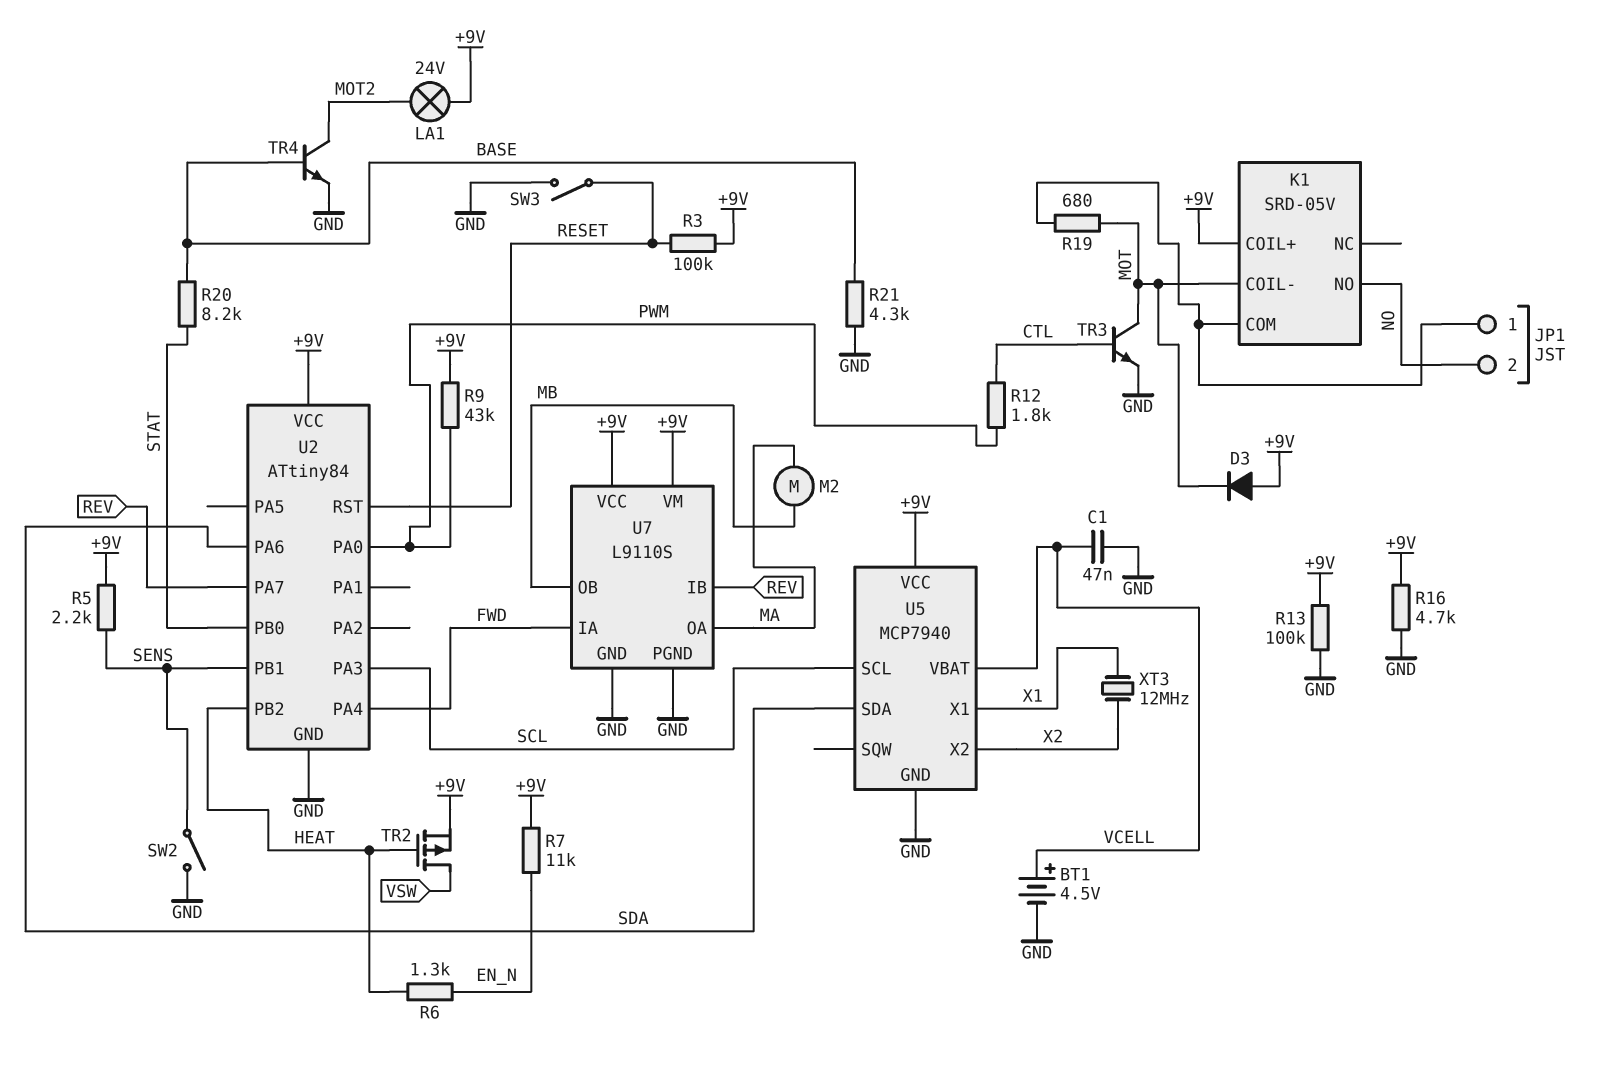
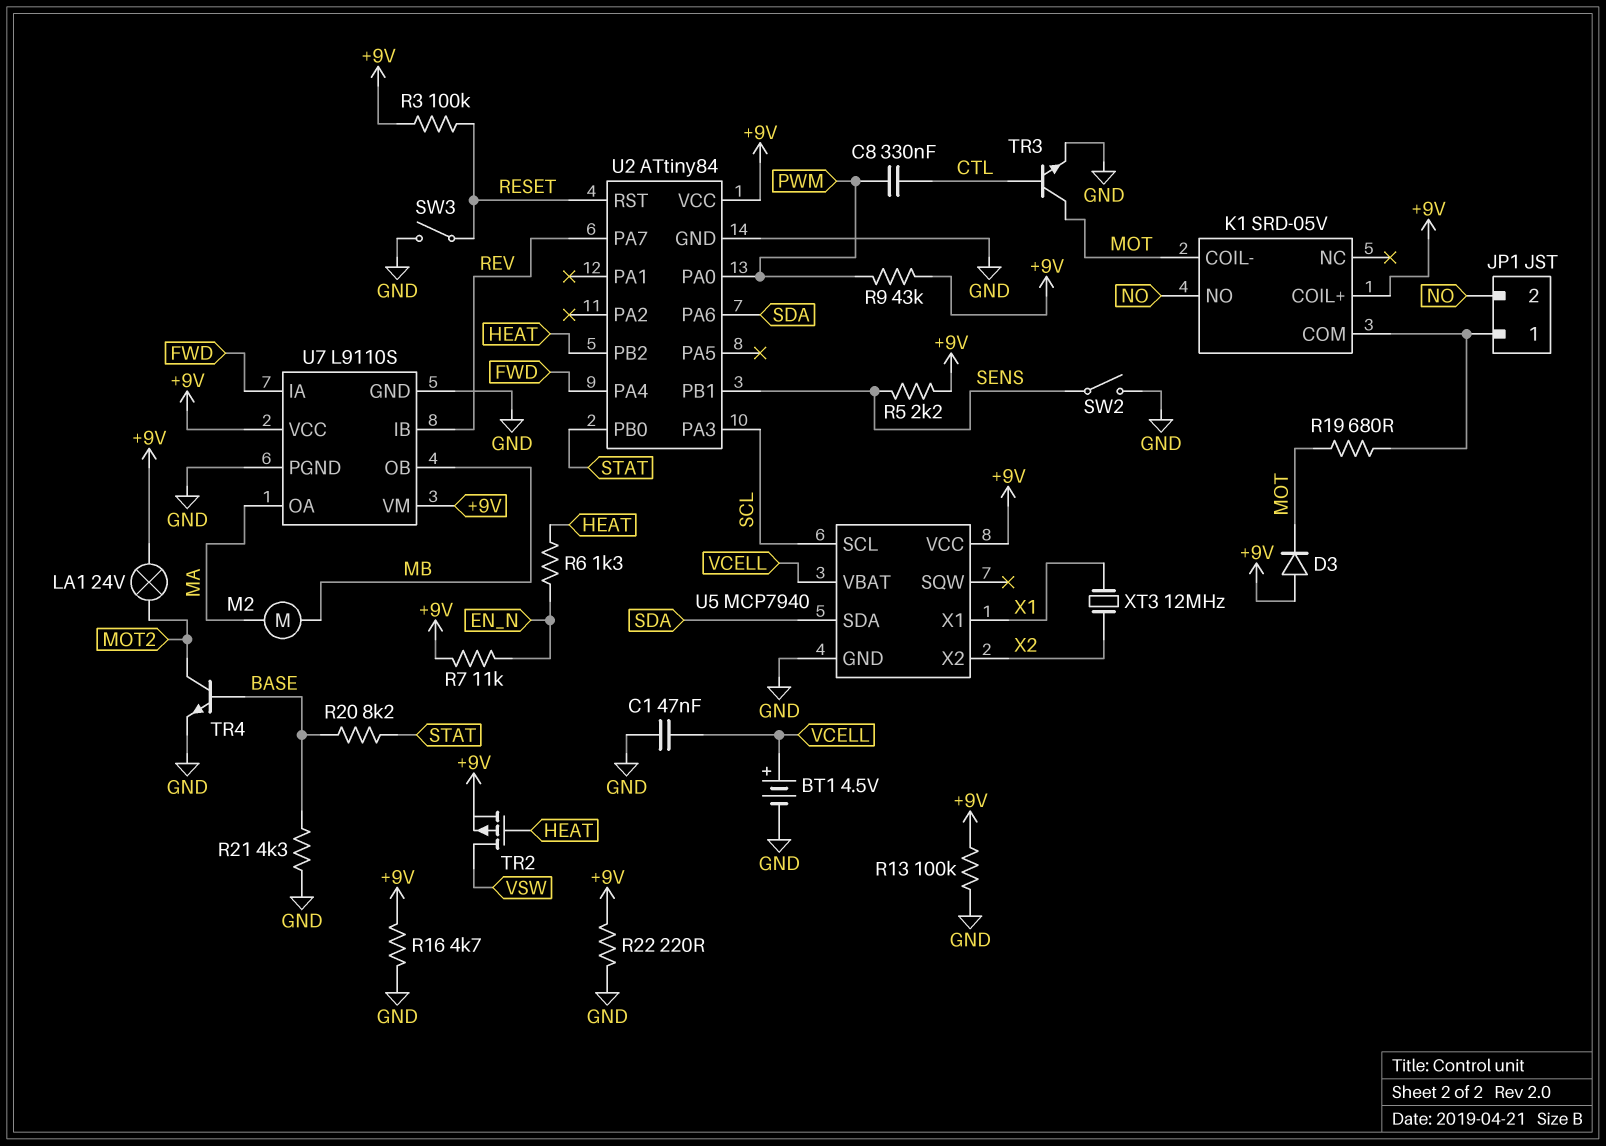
C8: none -> 330nF (CTL, PWM)
R12: 1.8k (CTL, PWM) -> none
R22: none -> 220 (+9V, GND)

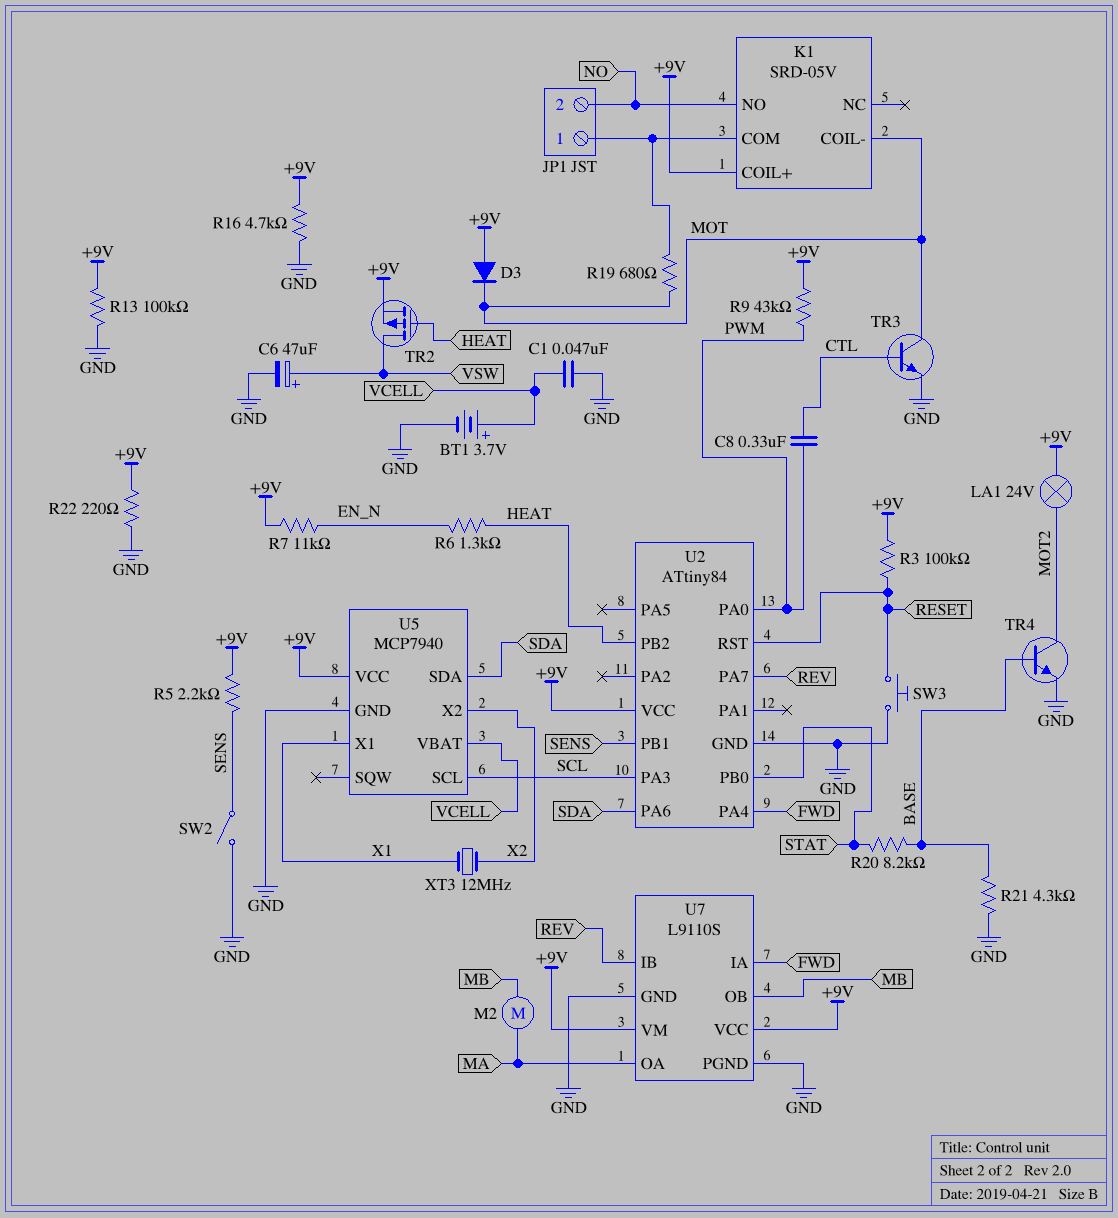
BT1: 4.5V (plus VCELL, minus GND) -> 3.7V (plus VCELL, minus GND)
C6: none -> 47uF (plus VSW, minus GND)
SW3: switch (GND, RESET) -> button (GND, RESET)

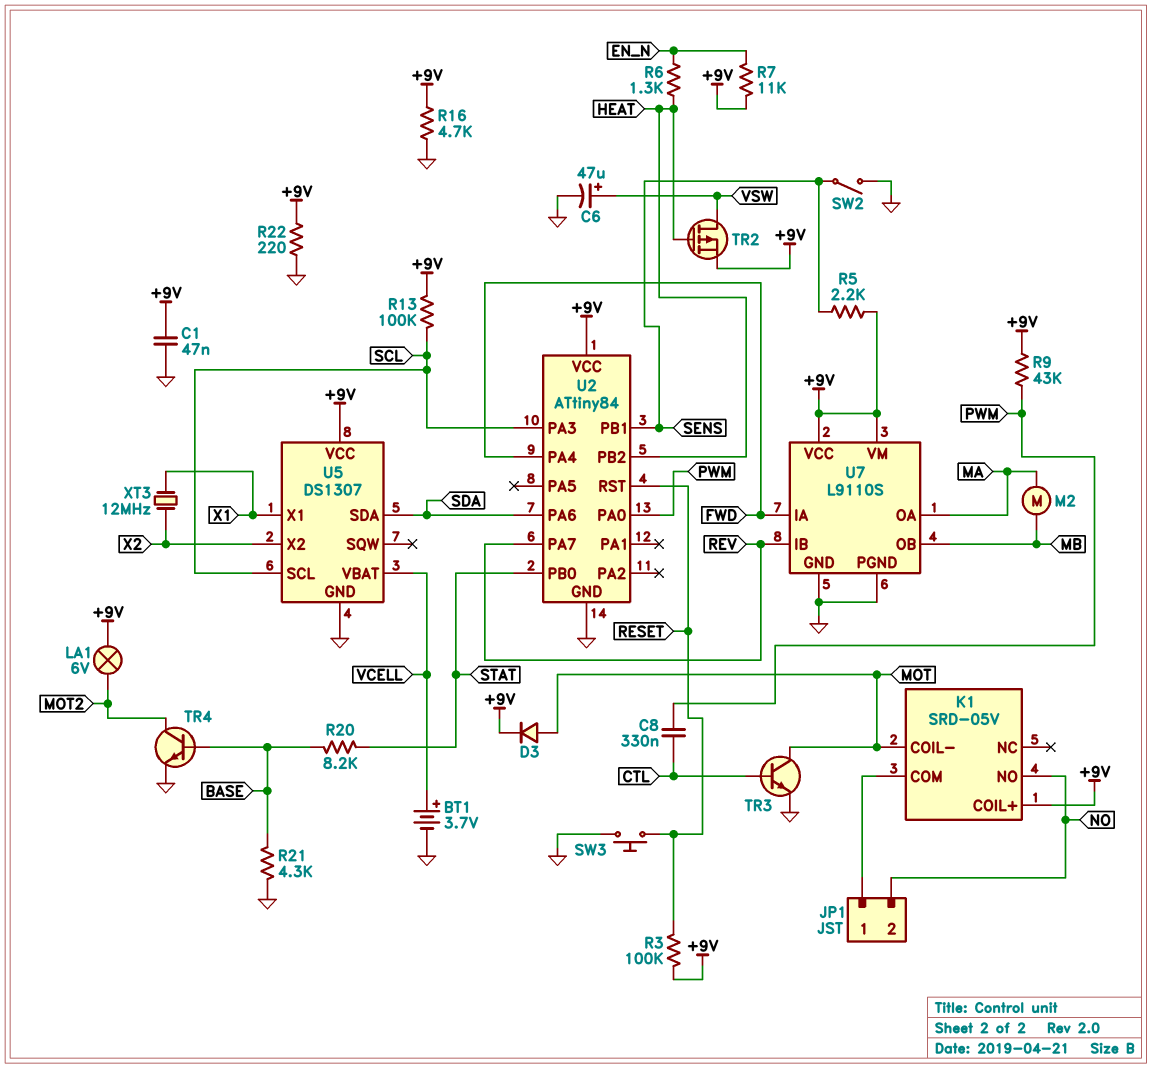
C1: 47nF (GND, VCELL) -> 47nF (+9V, GND)
D3: diode (A +9V, K MOT) -> diode (A MOT, K +9V)
LA1: lamp 24V (+9V, MOT2) -> lamp 6V (+9V, MOT2)
R13: 100k (+9V, GND) -> 100k (+9V, SCL)
R19: 680 (JP1/1, MOT) -> none
U5: MCP7940 -> DS1307

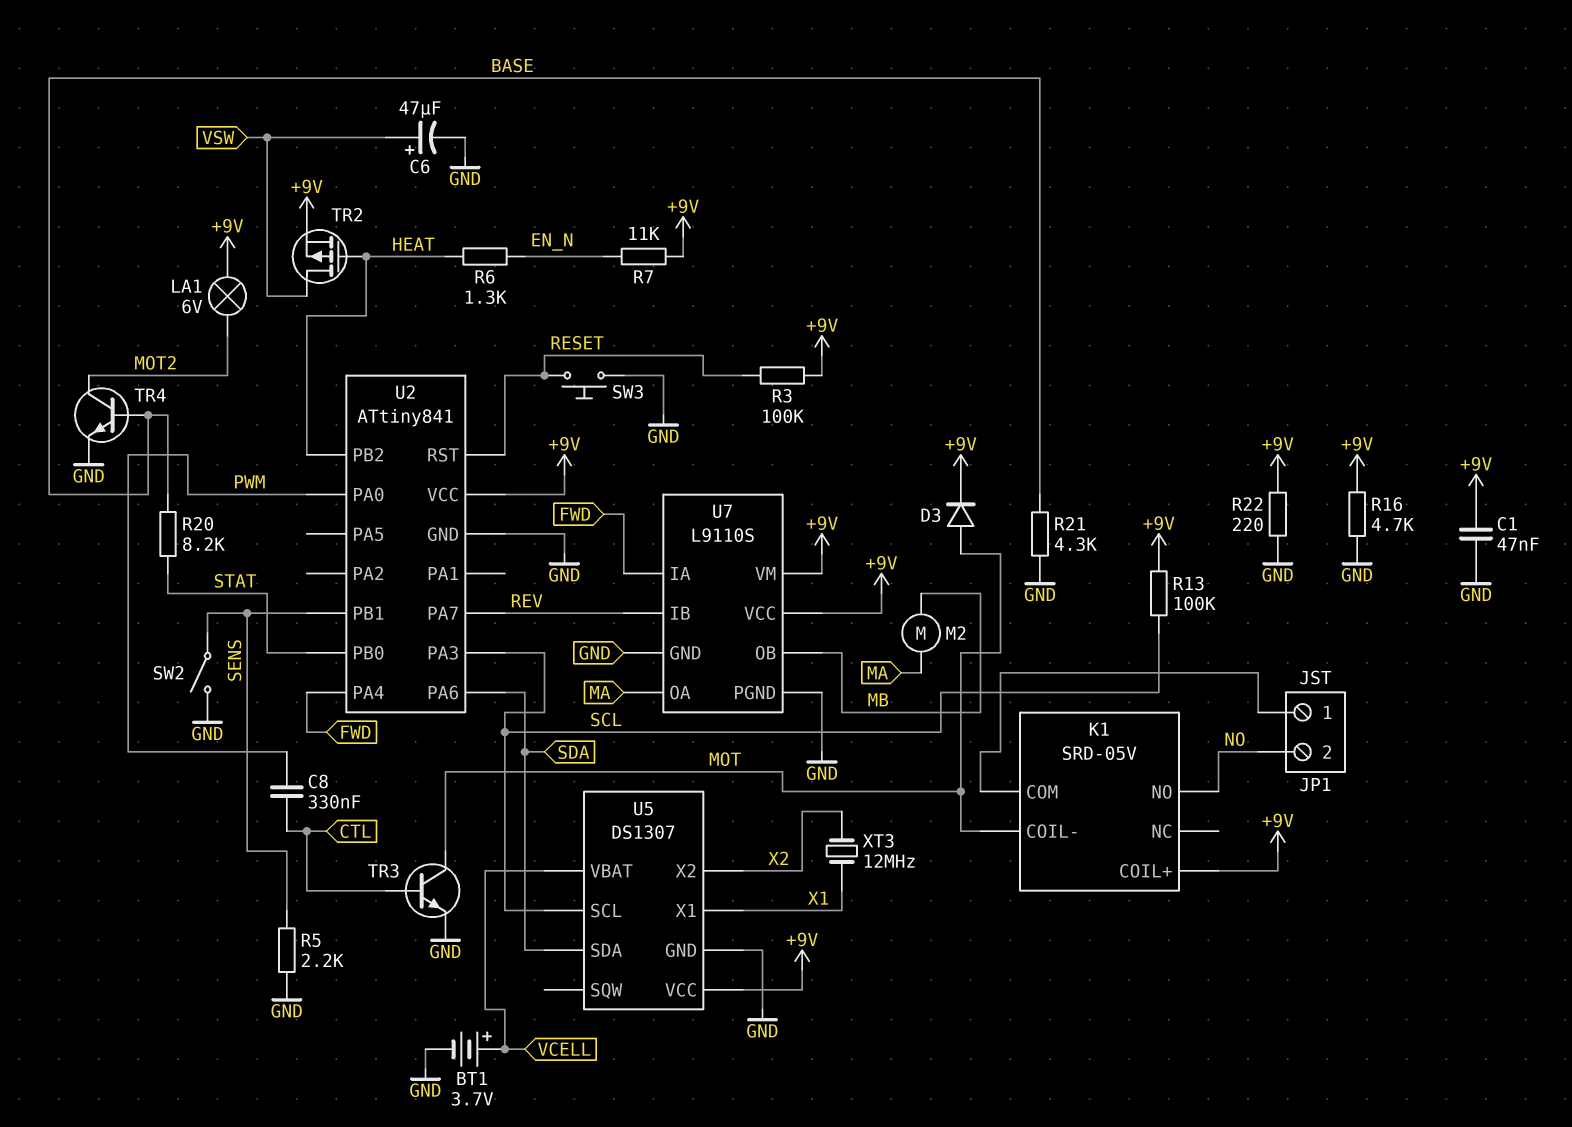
R5: 2.2k (+9V, SENS) -> 2.2k (GND, SENS)
R9: 43k (+9V, PWM) -> none
U2: ATtiny84 -> ATtiny841

